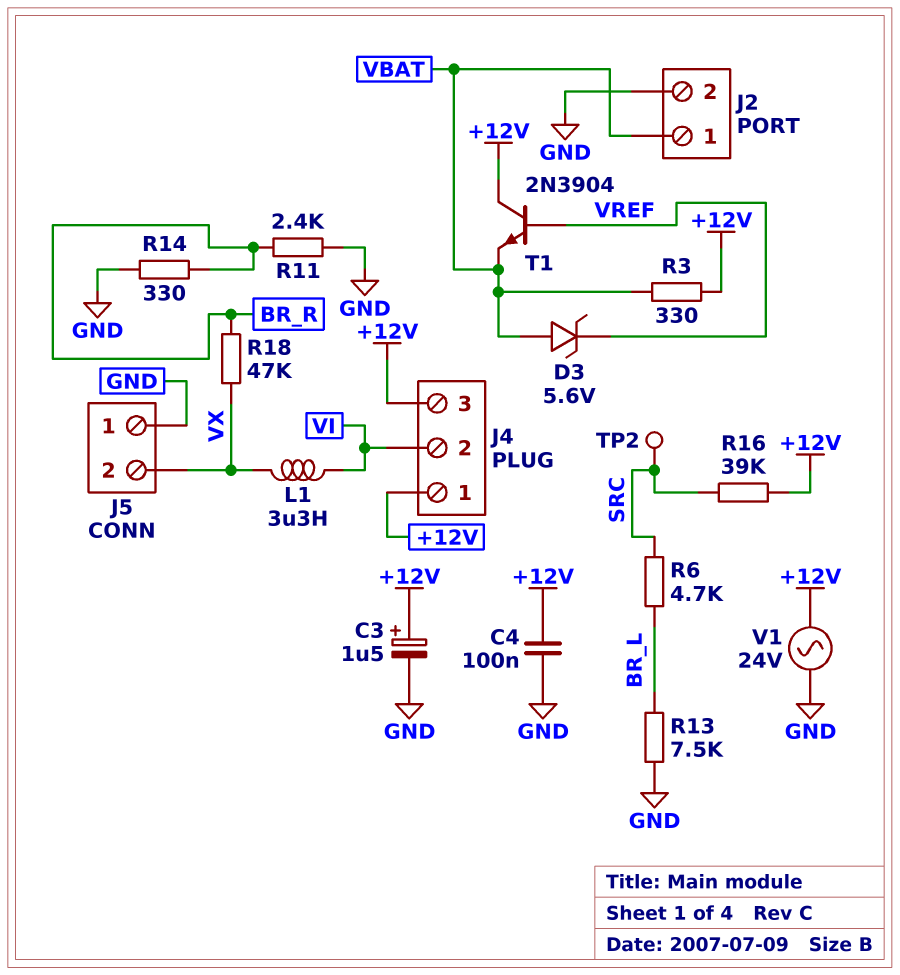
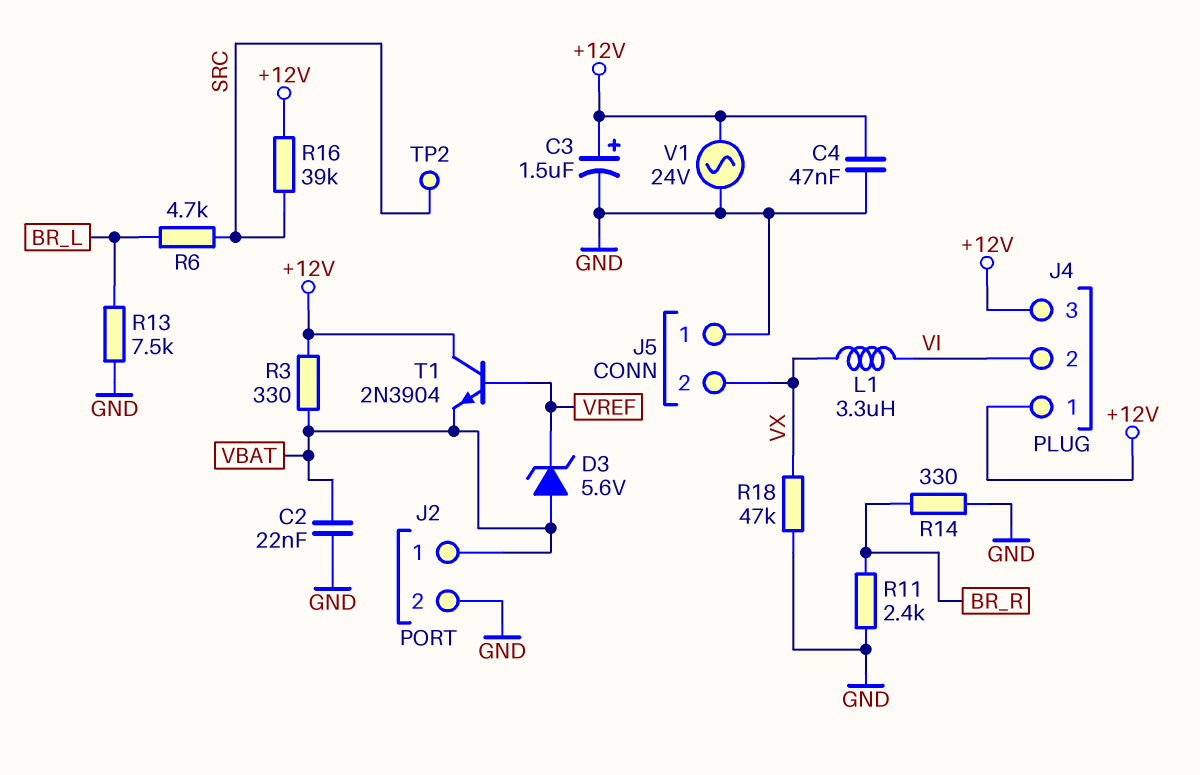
C2: none -> 22nF (GND, VBAT)
C4: 100nF (+12V, GND) -> 47nF (+12V, GND)
R18: 47k (BR_R, VX) -> 47k (GND, VX)

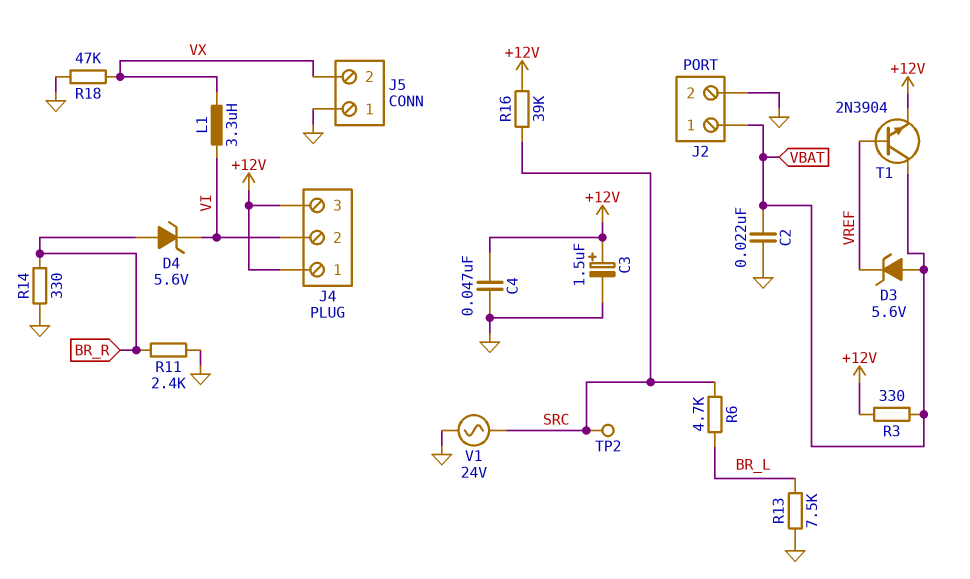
D4: none -> zener 5.6V (A BR_R, K VI)
T1: NPN 2N3904 (B VREF, C +12V, E VBAT) -> NPN 2N3904 (B VREF, C VBAT, E +12V)
V1: AC 24V (+12V, GND) -> AC 24V (GND, SRC)

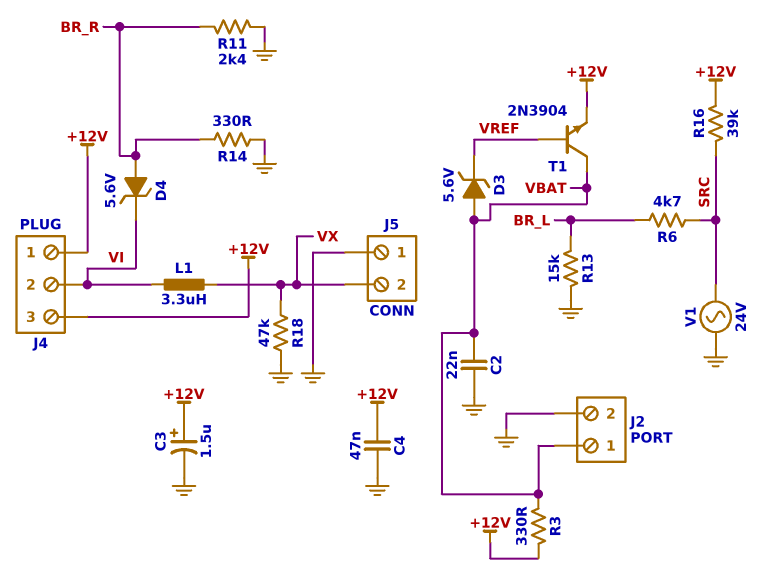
R13: 7.5k (BR_L, GND) -> 15k (BR_L, GND)
TP2: test point (SRC) -> none

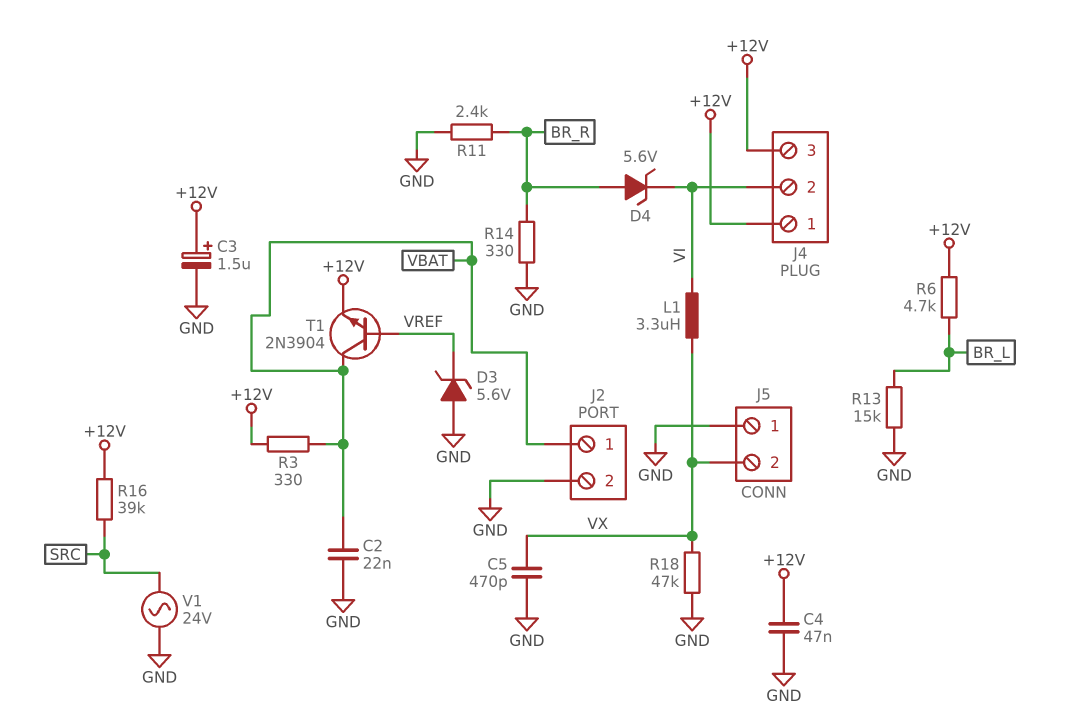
C5: none -> 470pF (GND, VX)
D3: zener 5.6V (A VBAT, K VREF) -> zener 5.6V (A GND, K VREF)
R6: 4.7k (BR_L, SRC) -> 4.7k (+12V, BR_L)

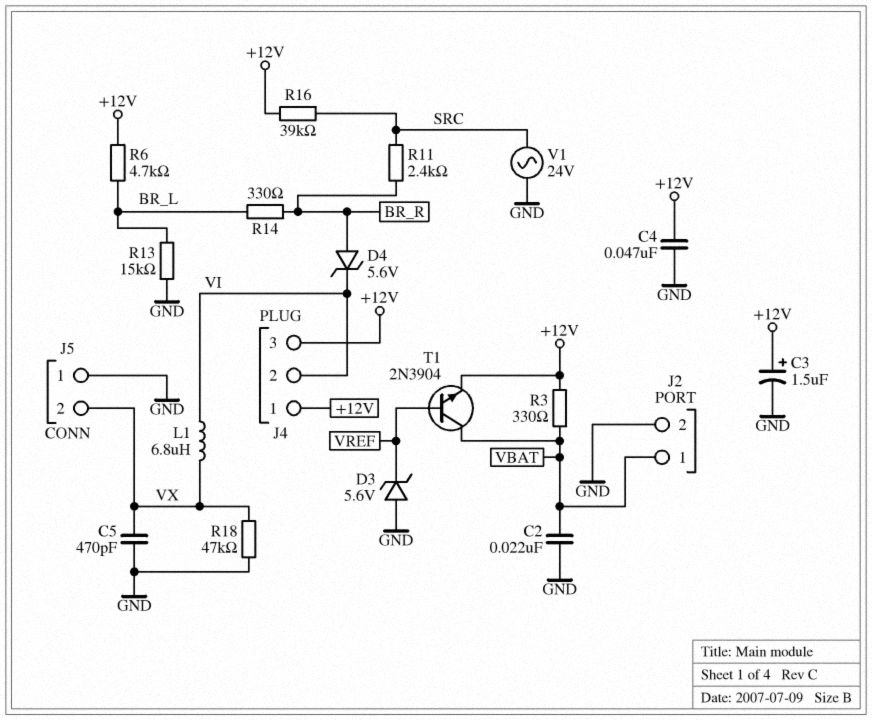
L1: 3.3uH (VI, VX) -> 6.8uH (VI, VX)
R11: 2.4k (BR_R, GND) -> 2.4k (BR_R, SRC)
R14: 330 (BR_R, GND) -> 330 (BR_L, BR_R)

